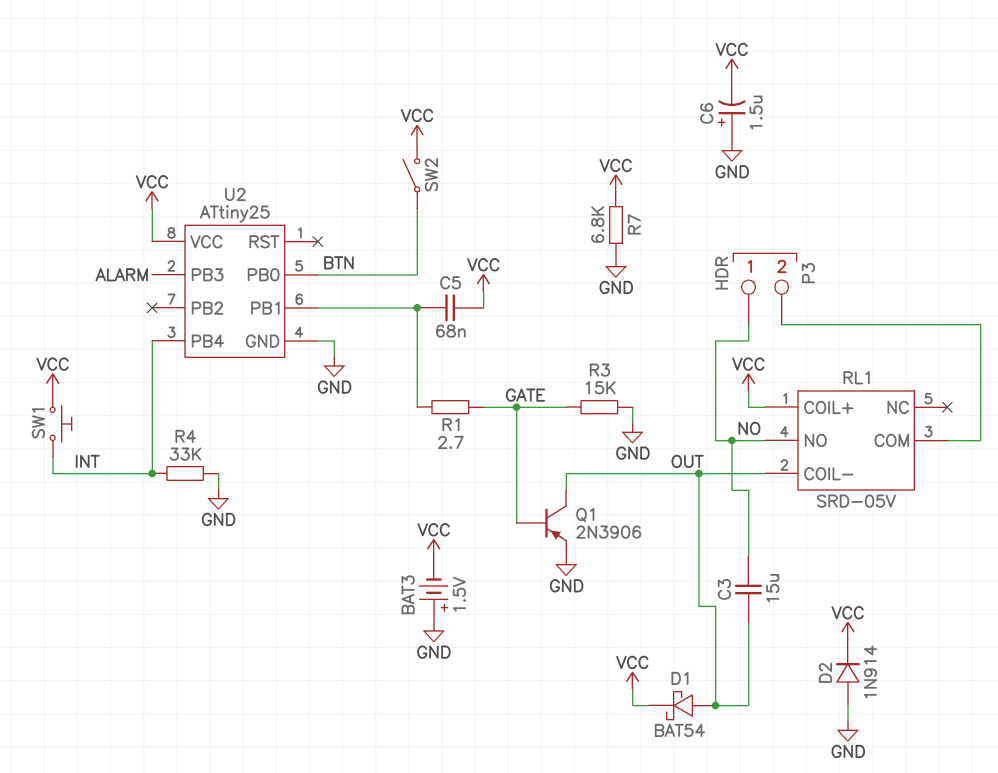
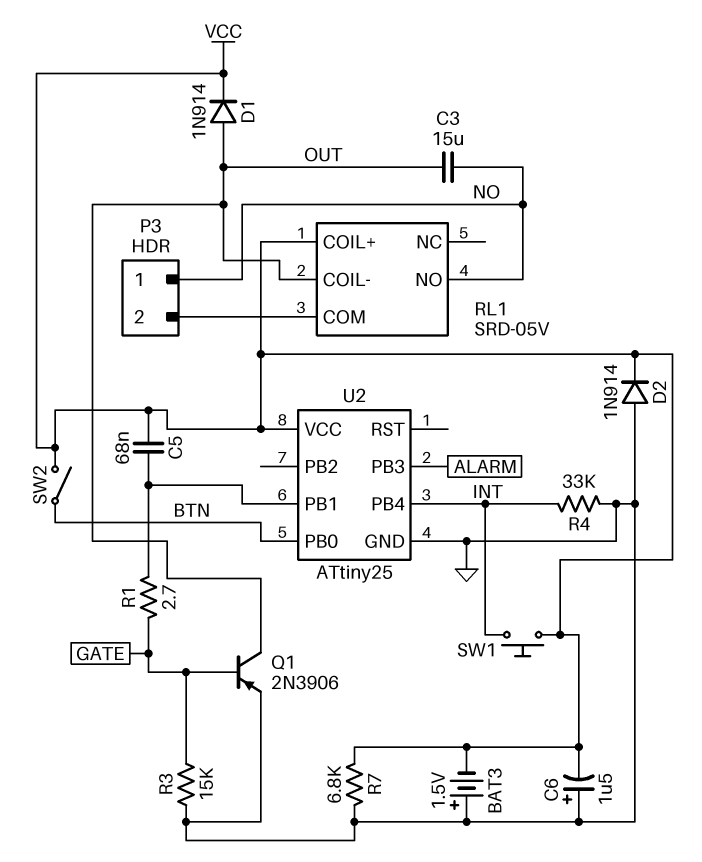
D1: schottky BAT54 (A OUT, K VCC) -> diode 1N914 (A OUT, K VCC)

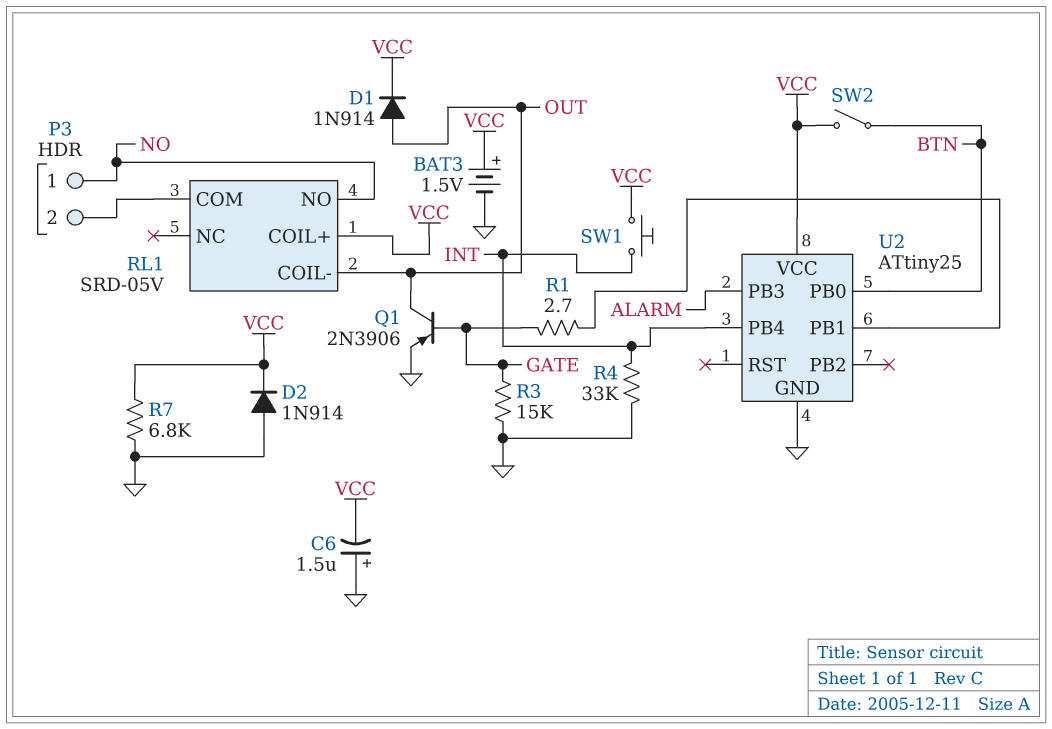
BAT3: 1.5V (plus GND, minus VCC) -> 1.5V (plus VCC, minus GND)
C3: 15uF (NO, OUT) -> none
C5: 68nF (U2/PB1, VCC) -> none

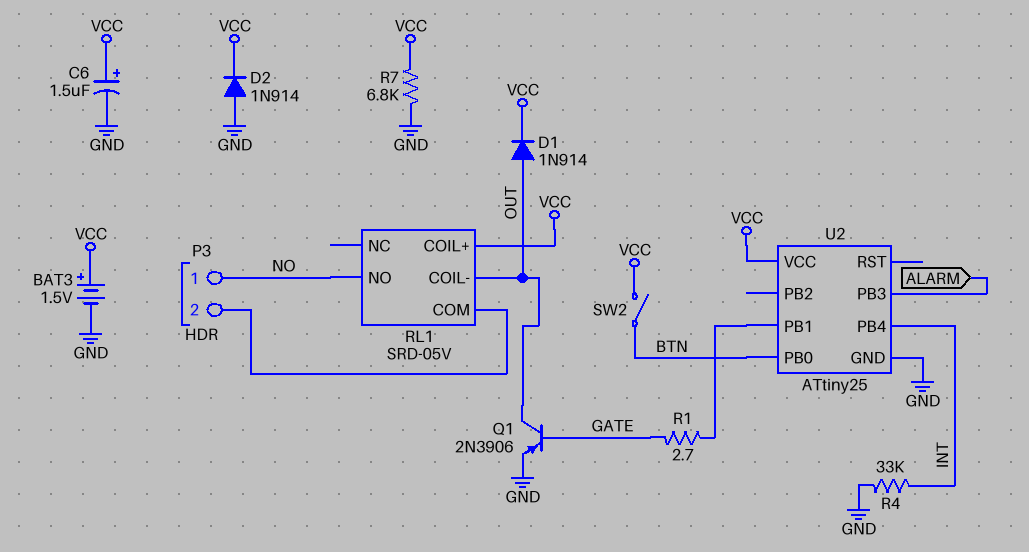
C6: 1.5uF (plus GND, minus VCC) -> 1.5uF (plus VCC, minus GND)
R3: 15k (GATE, GND) -> none
SW1: button (INT, VCC) -> none

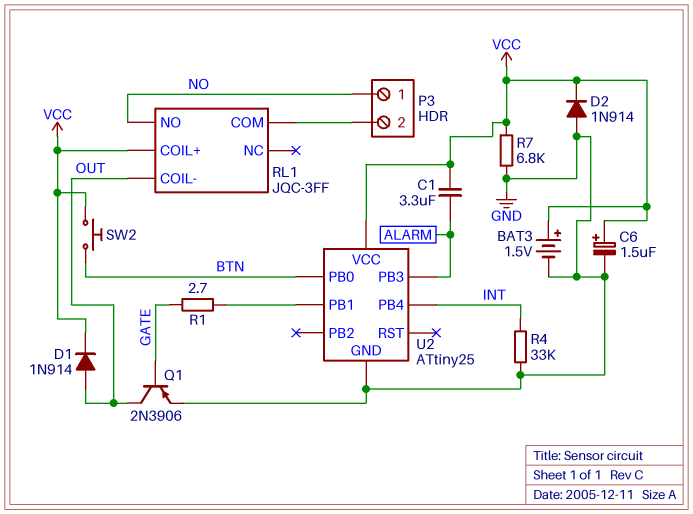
C1: none -> 3.3uF (ALARM, VCC)
RL1: SRD-05V -> JQC-3FF
SW2: switch (BTN, VCC) -> button (BTN, VCC)

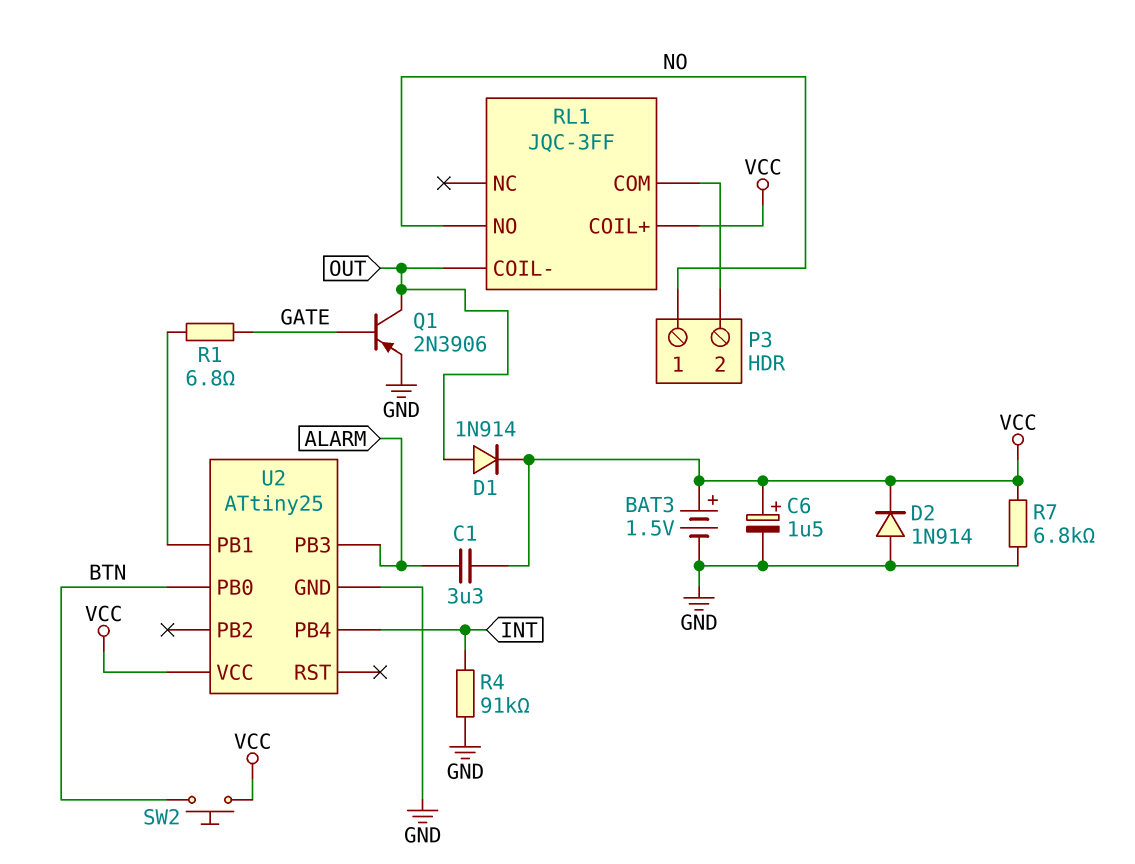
R1: 2.7 (GATE, U2/PB1) -> 6.8 (GATE, U2/PB1)
R4: 33k (GND, INT) -> 91k (GND, INT)

